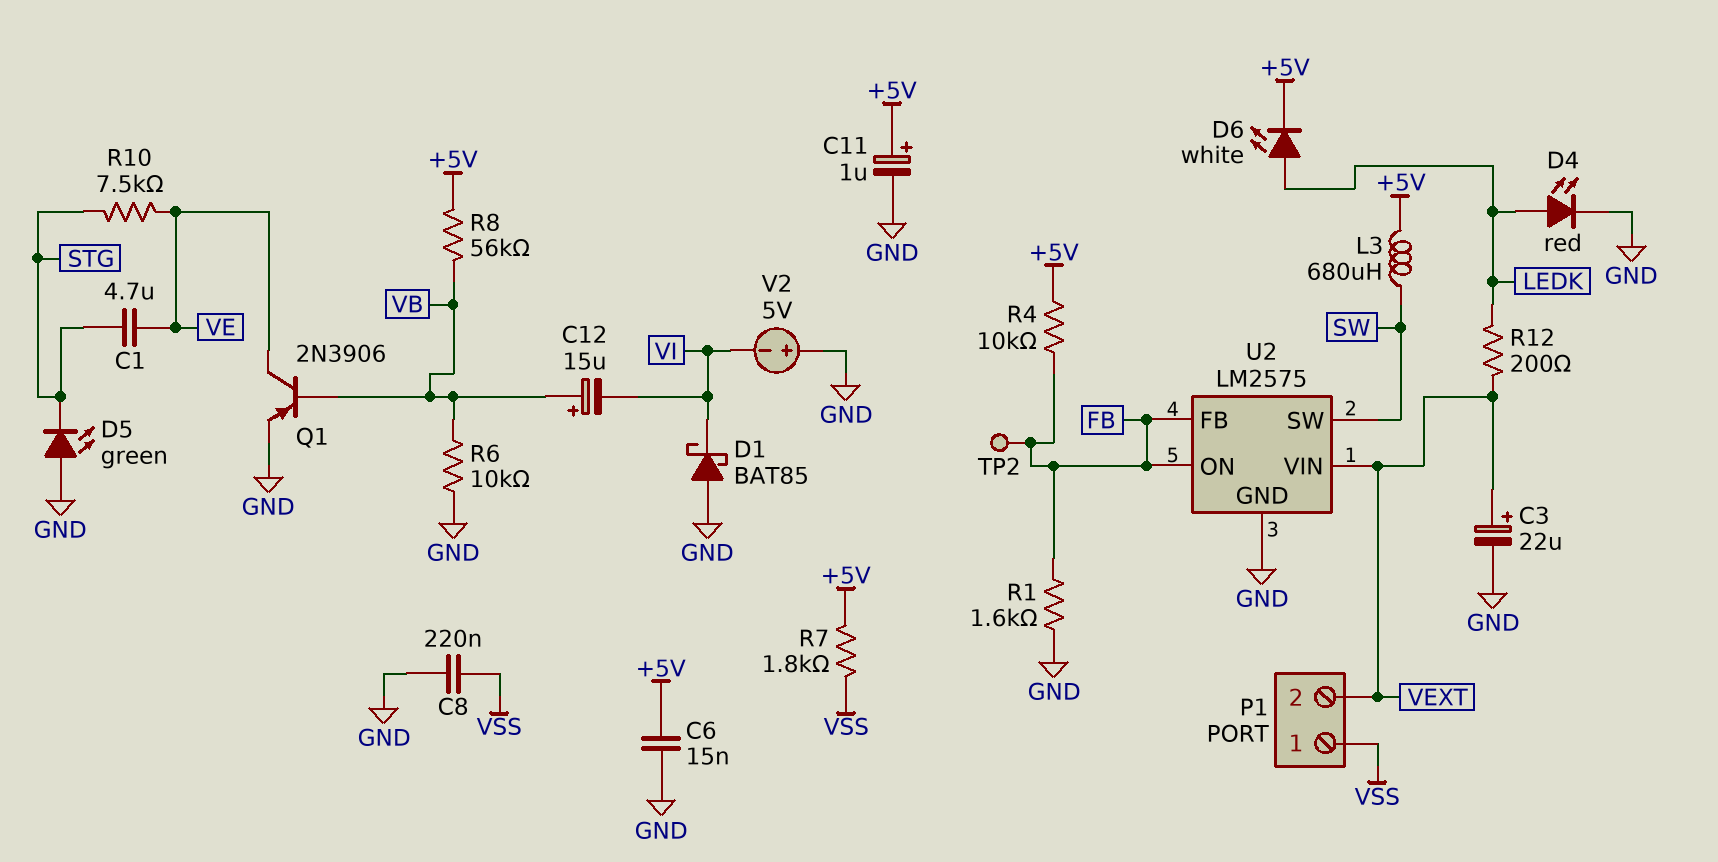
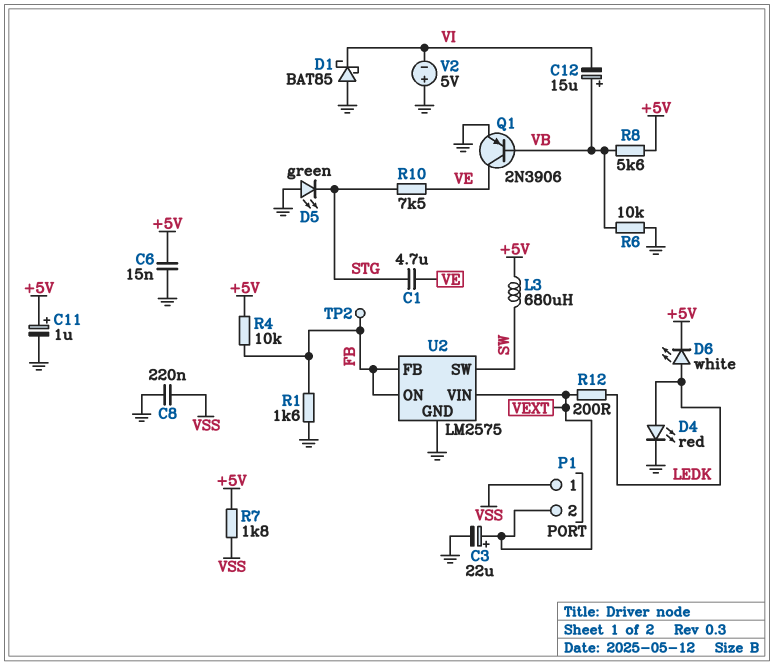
R8: 56k (+5V, VB) -> 5.6k (+5V, VB)

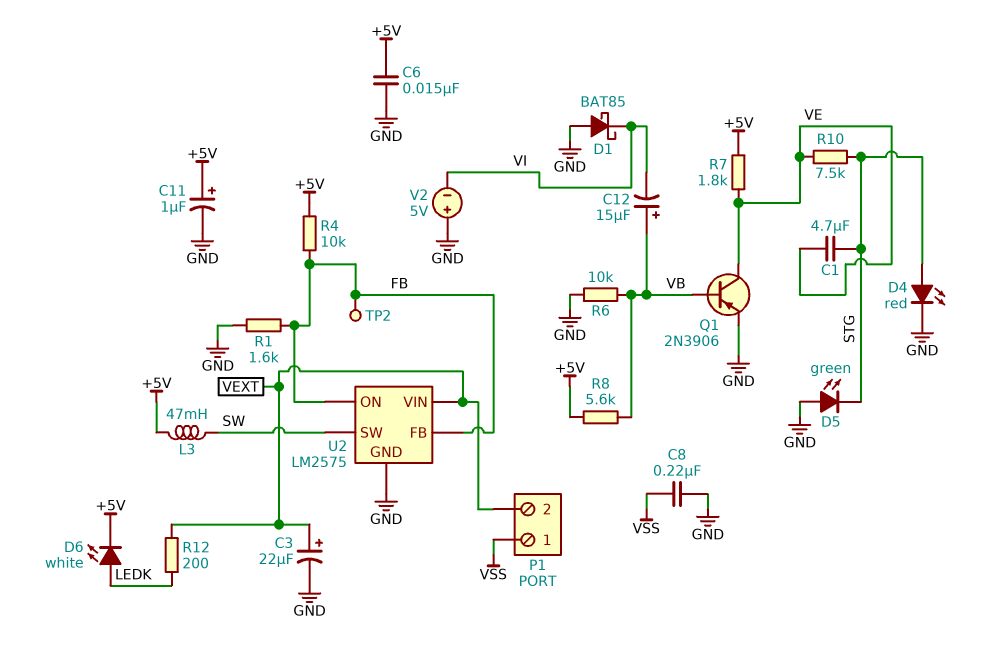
D4: LED red (A LEDK, K GND) -> LED red (A STG, K GND)
L3: 680uH (+5V, SW) -> 47mH (+5V, SW)
R7: 1.8k (+5V, VSS) -> 1.8k (+5V, VE)

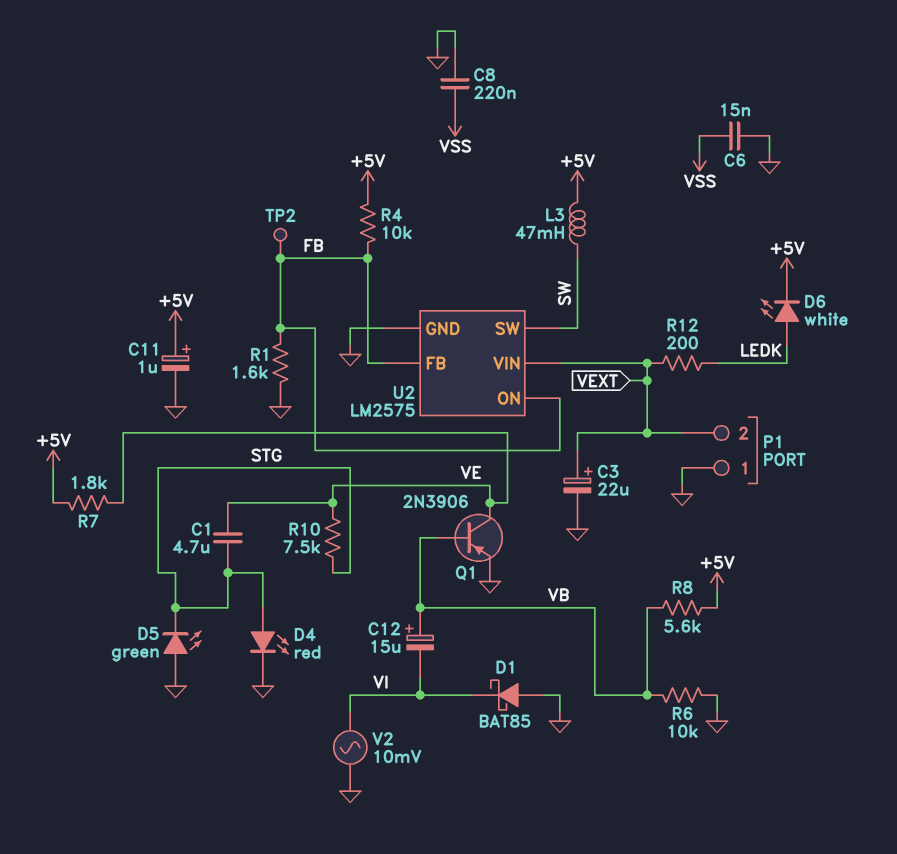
C6: 15nF (+5V, GND) -> 15nF (GND, VSS)
P1 pin 1: VSS -> GND
V2: 5V (plus GND, minus VI) -> AC 10mV (GND, VI)

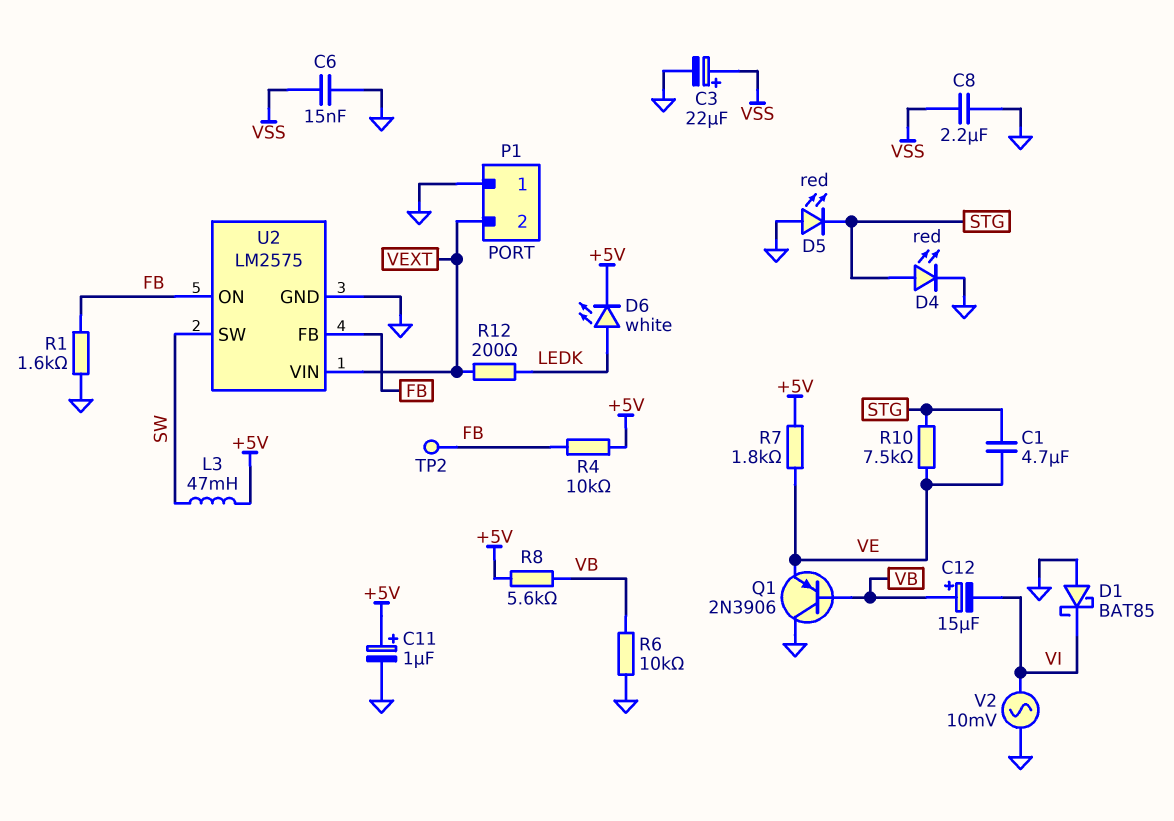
C3: 22uF (plus VEXT, minus GND) -> 22uF (plus VSS, minus GND)
C8: 220nF (GND, VSS) -> 2.2uF (GND, VSS)
D5: LED green (A GND, K STG) -> LED red (A GND, K STG)
Q1: PNP 2N3906 (B VB, C VE, E GND) -> PNP 2N3906 (B VB, C GND, E VE)

